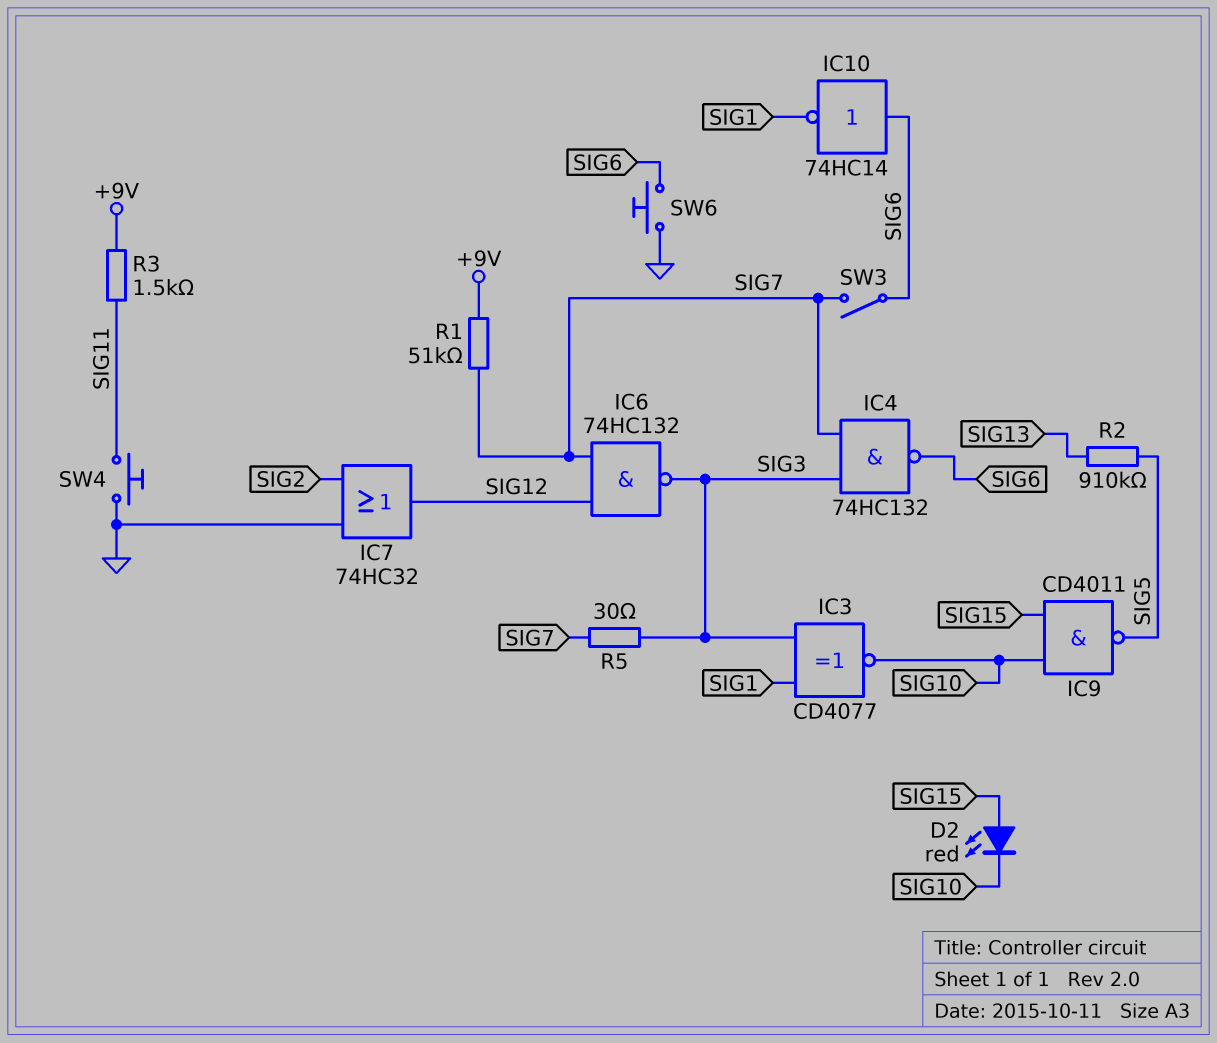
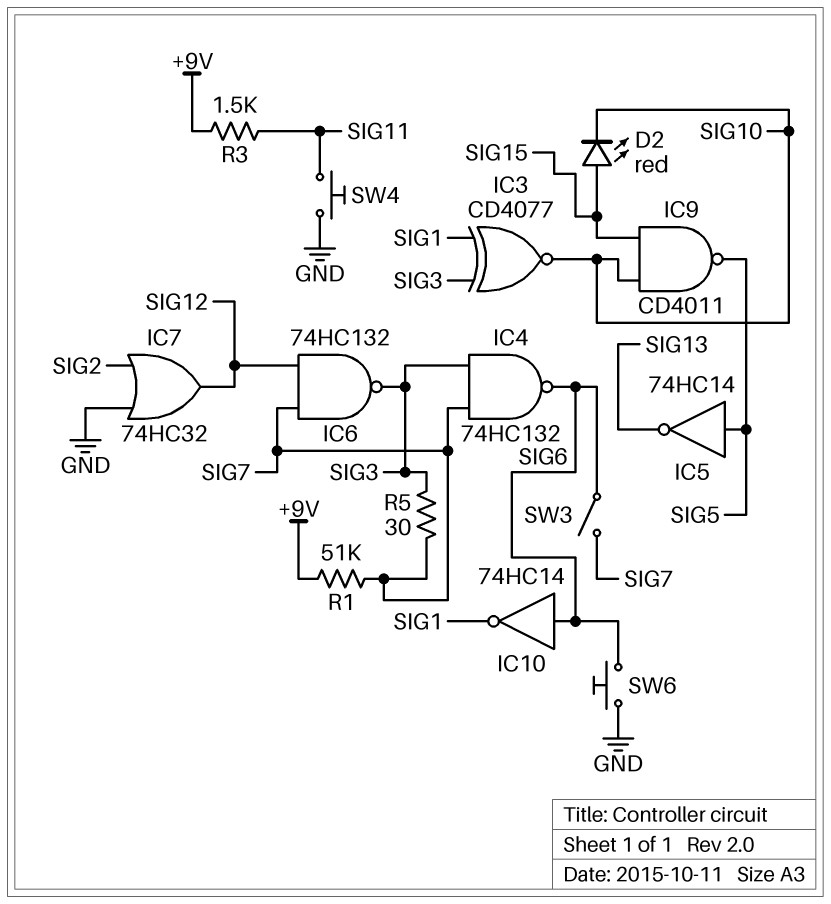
IC5: none -> NOT 74HC14 (in SIG5, out SIG13)
R2: 910k (SIG5, SIG13) -> none

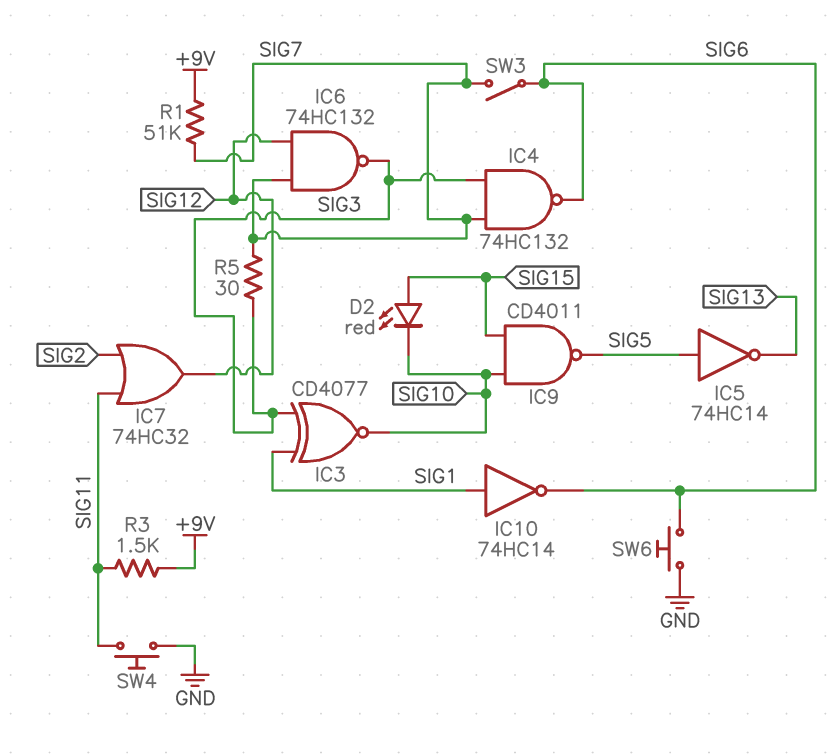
IC7: OR 74HC32 (in GND, in SIG2, out SIG12) -> OR 74HC32 (in SIG2, in SIG11, out SIG12)
IC10: NOT 74HC14 (in SIG6, out SIG1) -> NOT 74HC14 (in SIG1, out SIG6)

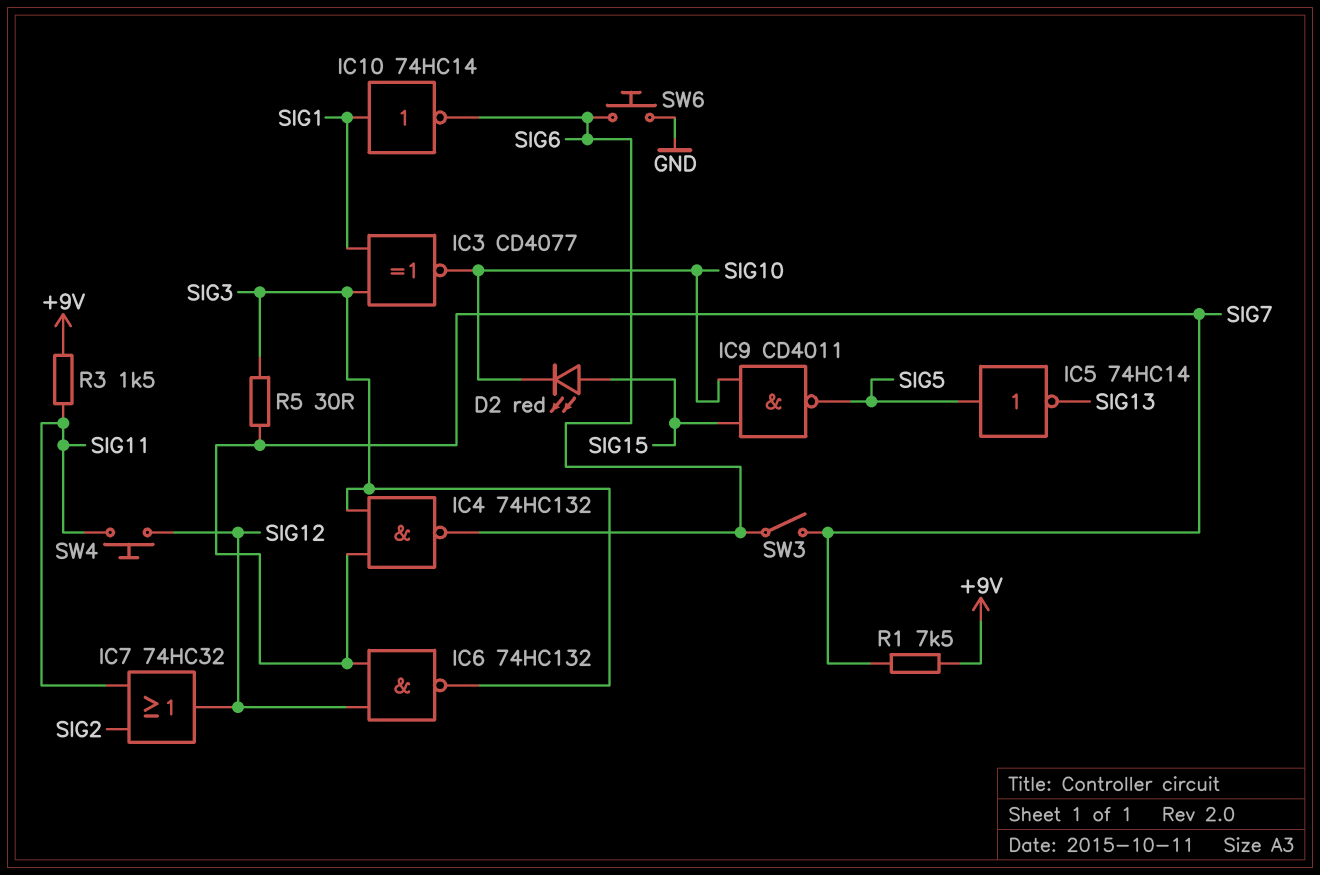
R1: 51k (+9V, SIG7) -> 7.5k (+9V, SIG7)
SW4: button (GND, SIG11) -> button (SIG11, SIG12)

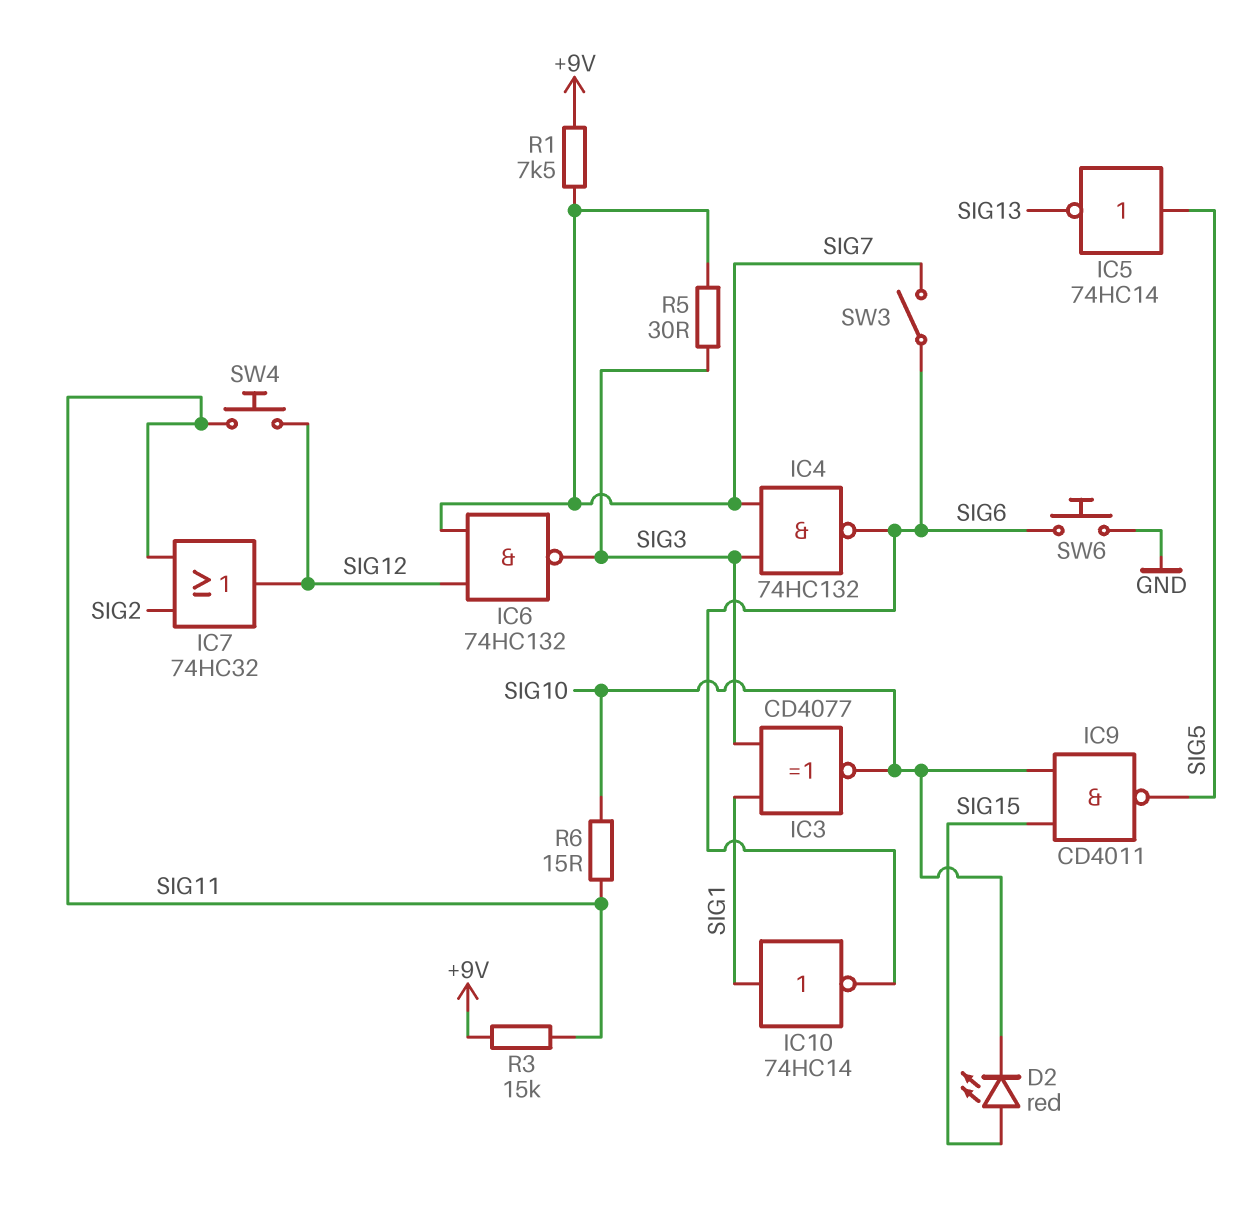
R3: 1.5k (+9V, SIG11) -> 15k (+9V, SIG11)
R6: none -> 15 (SIG10, SIG11)

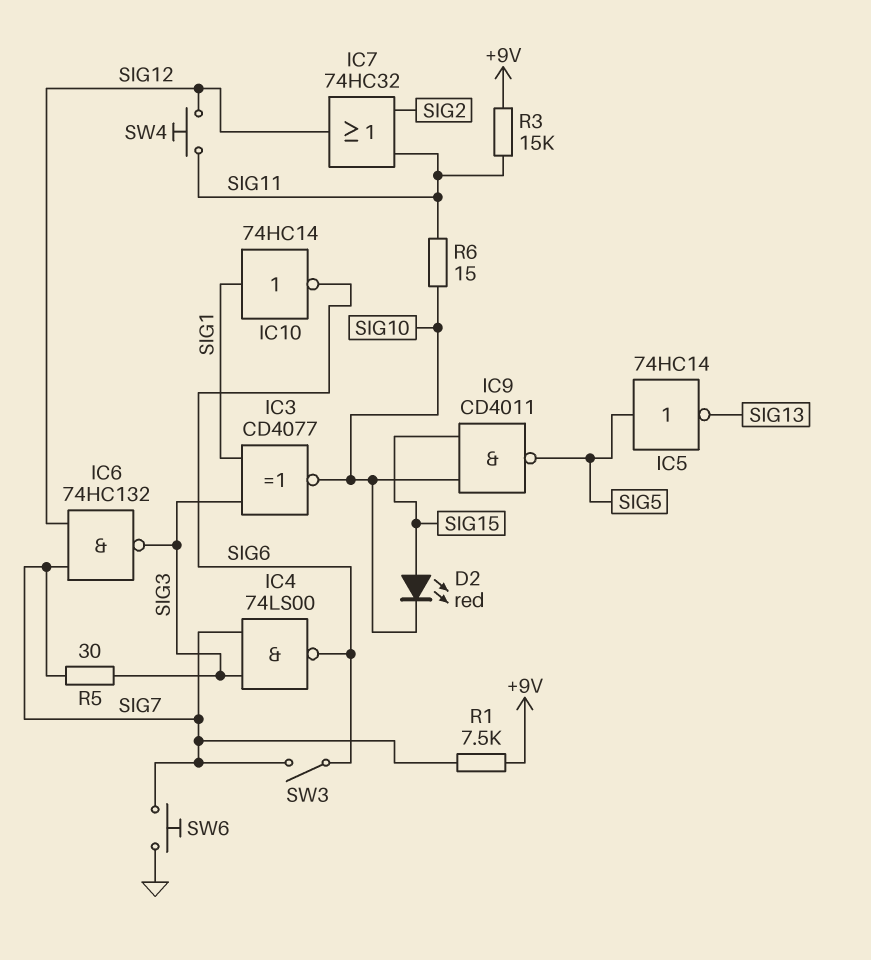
IC4: NAND 74HC132 (in SIG3, in SIG7, out SIG6) -> NAND 74LS00 (in SIG3, in SIG7, out SIG6)
SW6: button (GND, SIG6) -> button (GND, SIG7)

